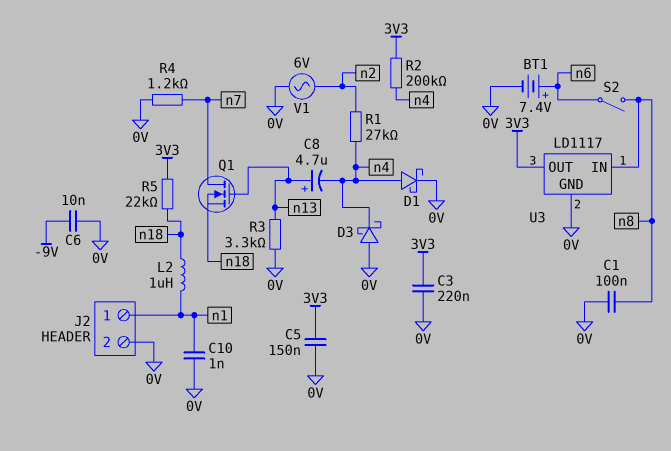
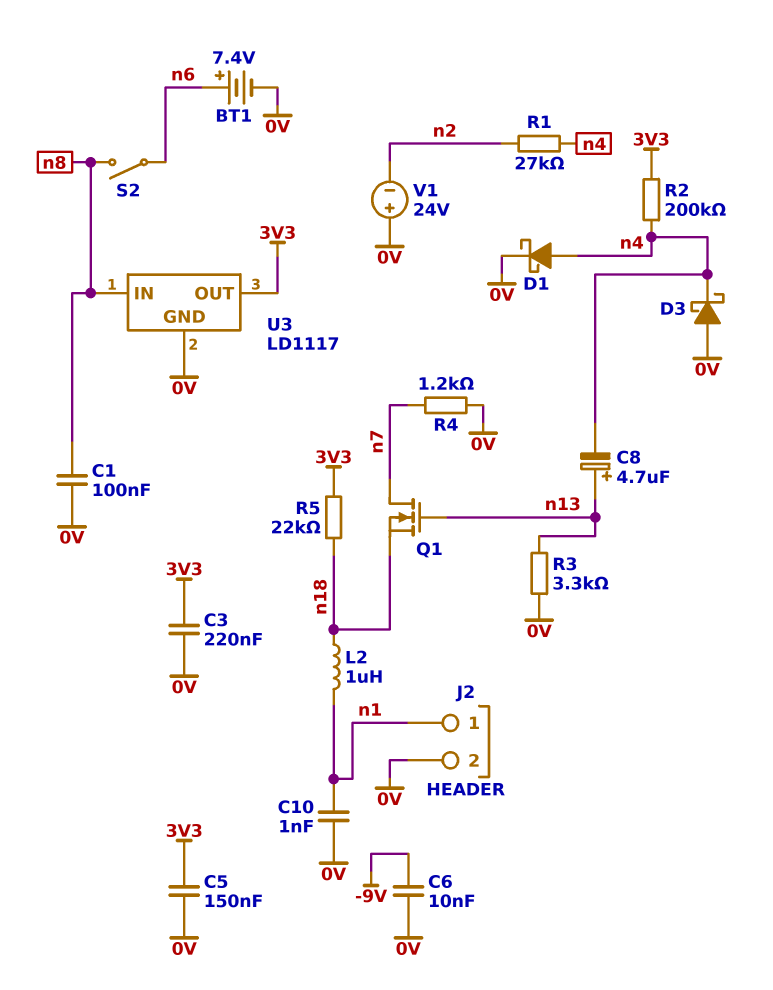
V1: AC 6V (0V, n2) -> 24V (plus 0V, minus n2)

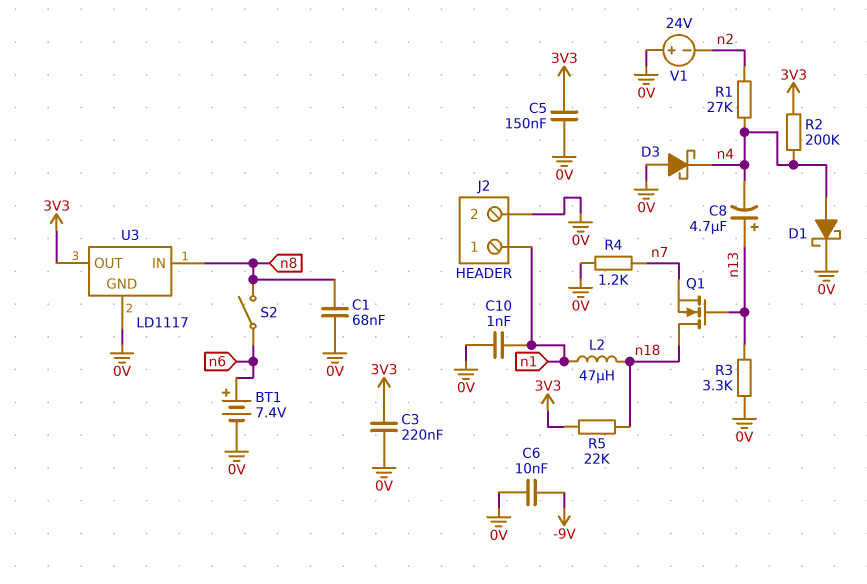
C1: 100nF (0V, n8) -> 68nF (0V, n8)
L2: 1uH (n1, n18) -> 47uH (n1, n18)
Q1: NMOS (G n13, D n7, S n18) -> NMOS (G n13, D n18, S n7)

